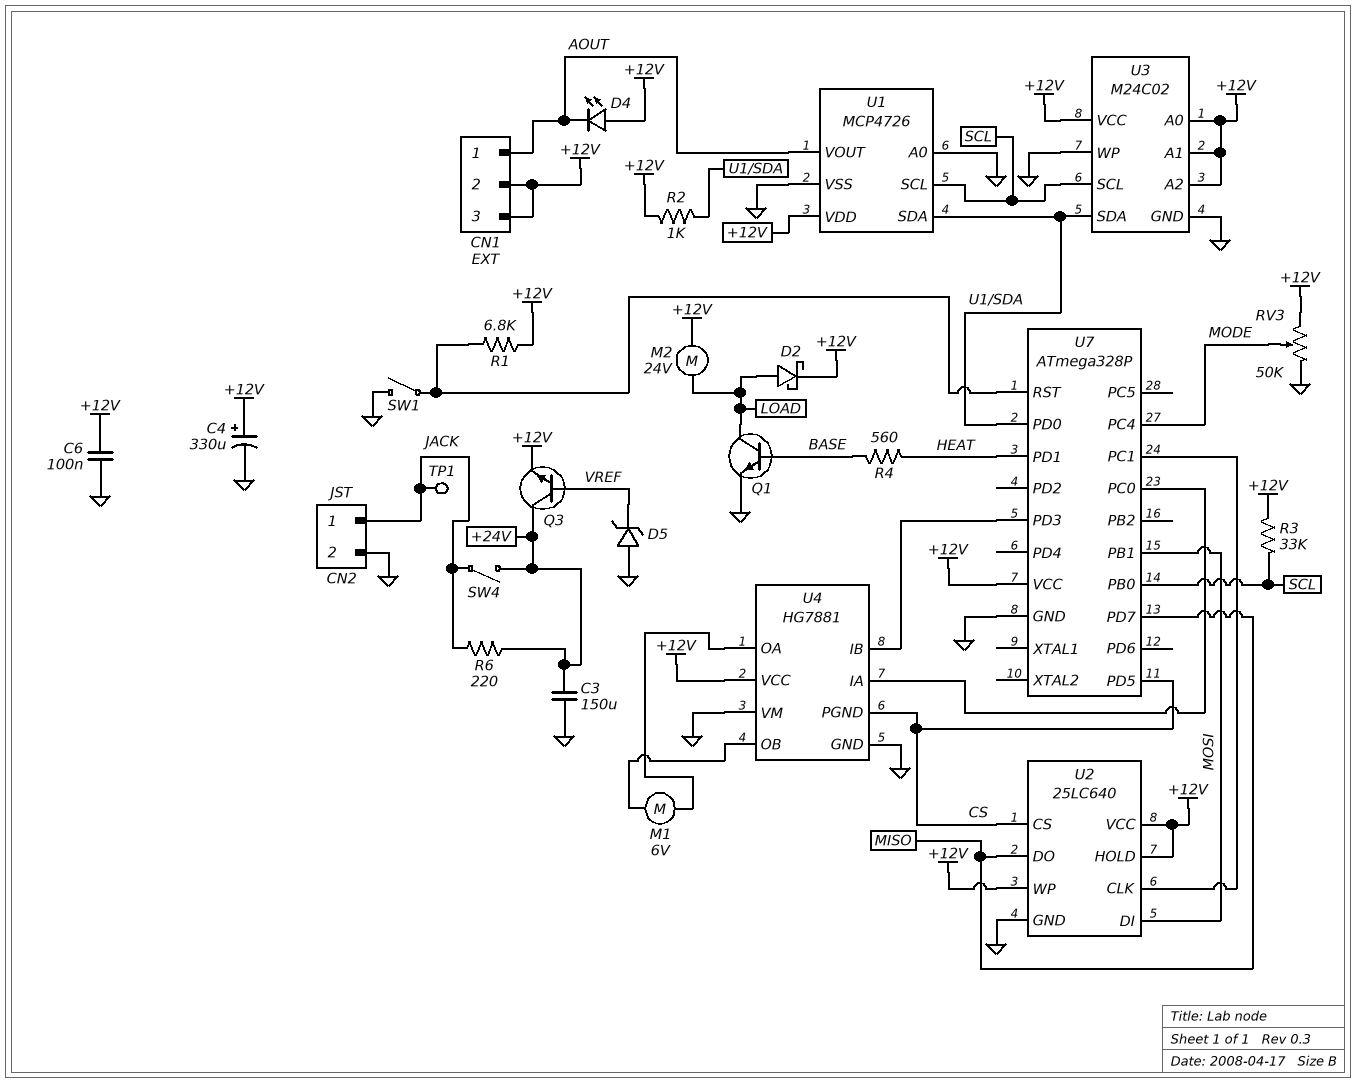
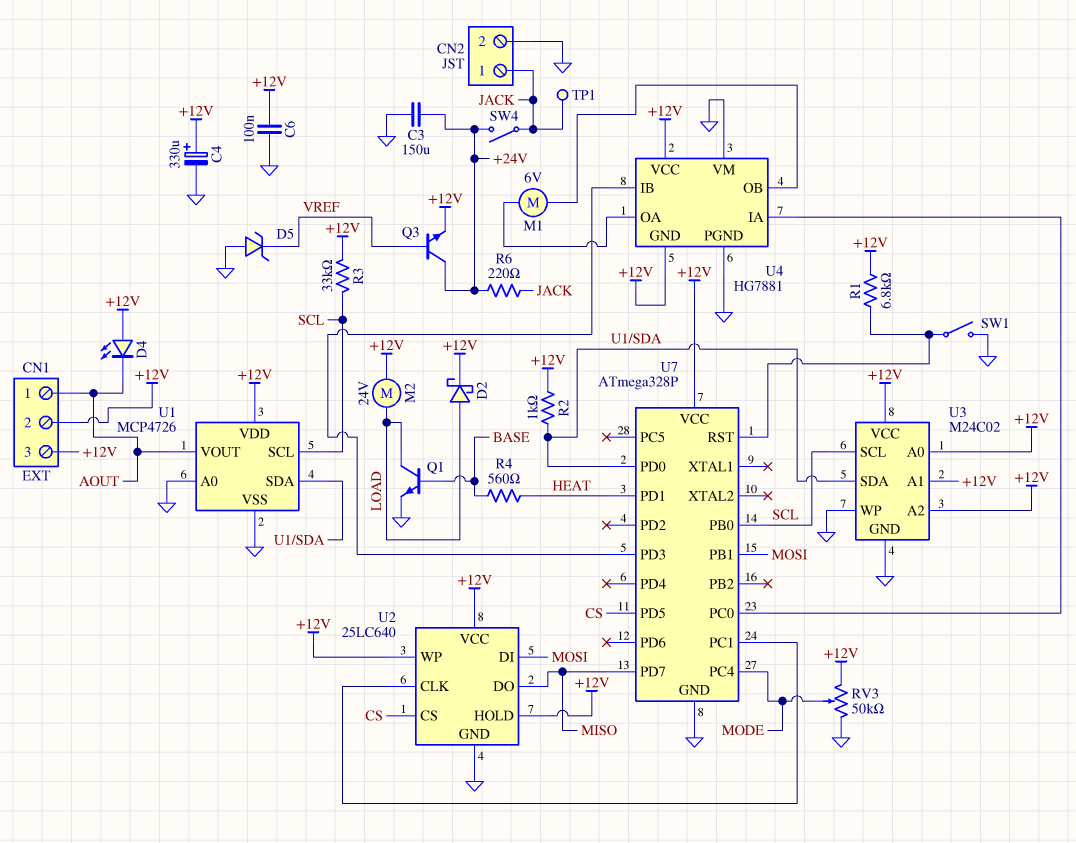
U4 pin GND: GND -> +12V
U4 pin PGND: CS -> GND

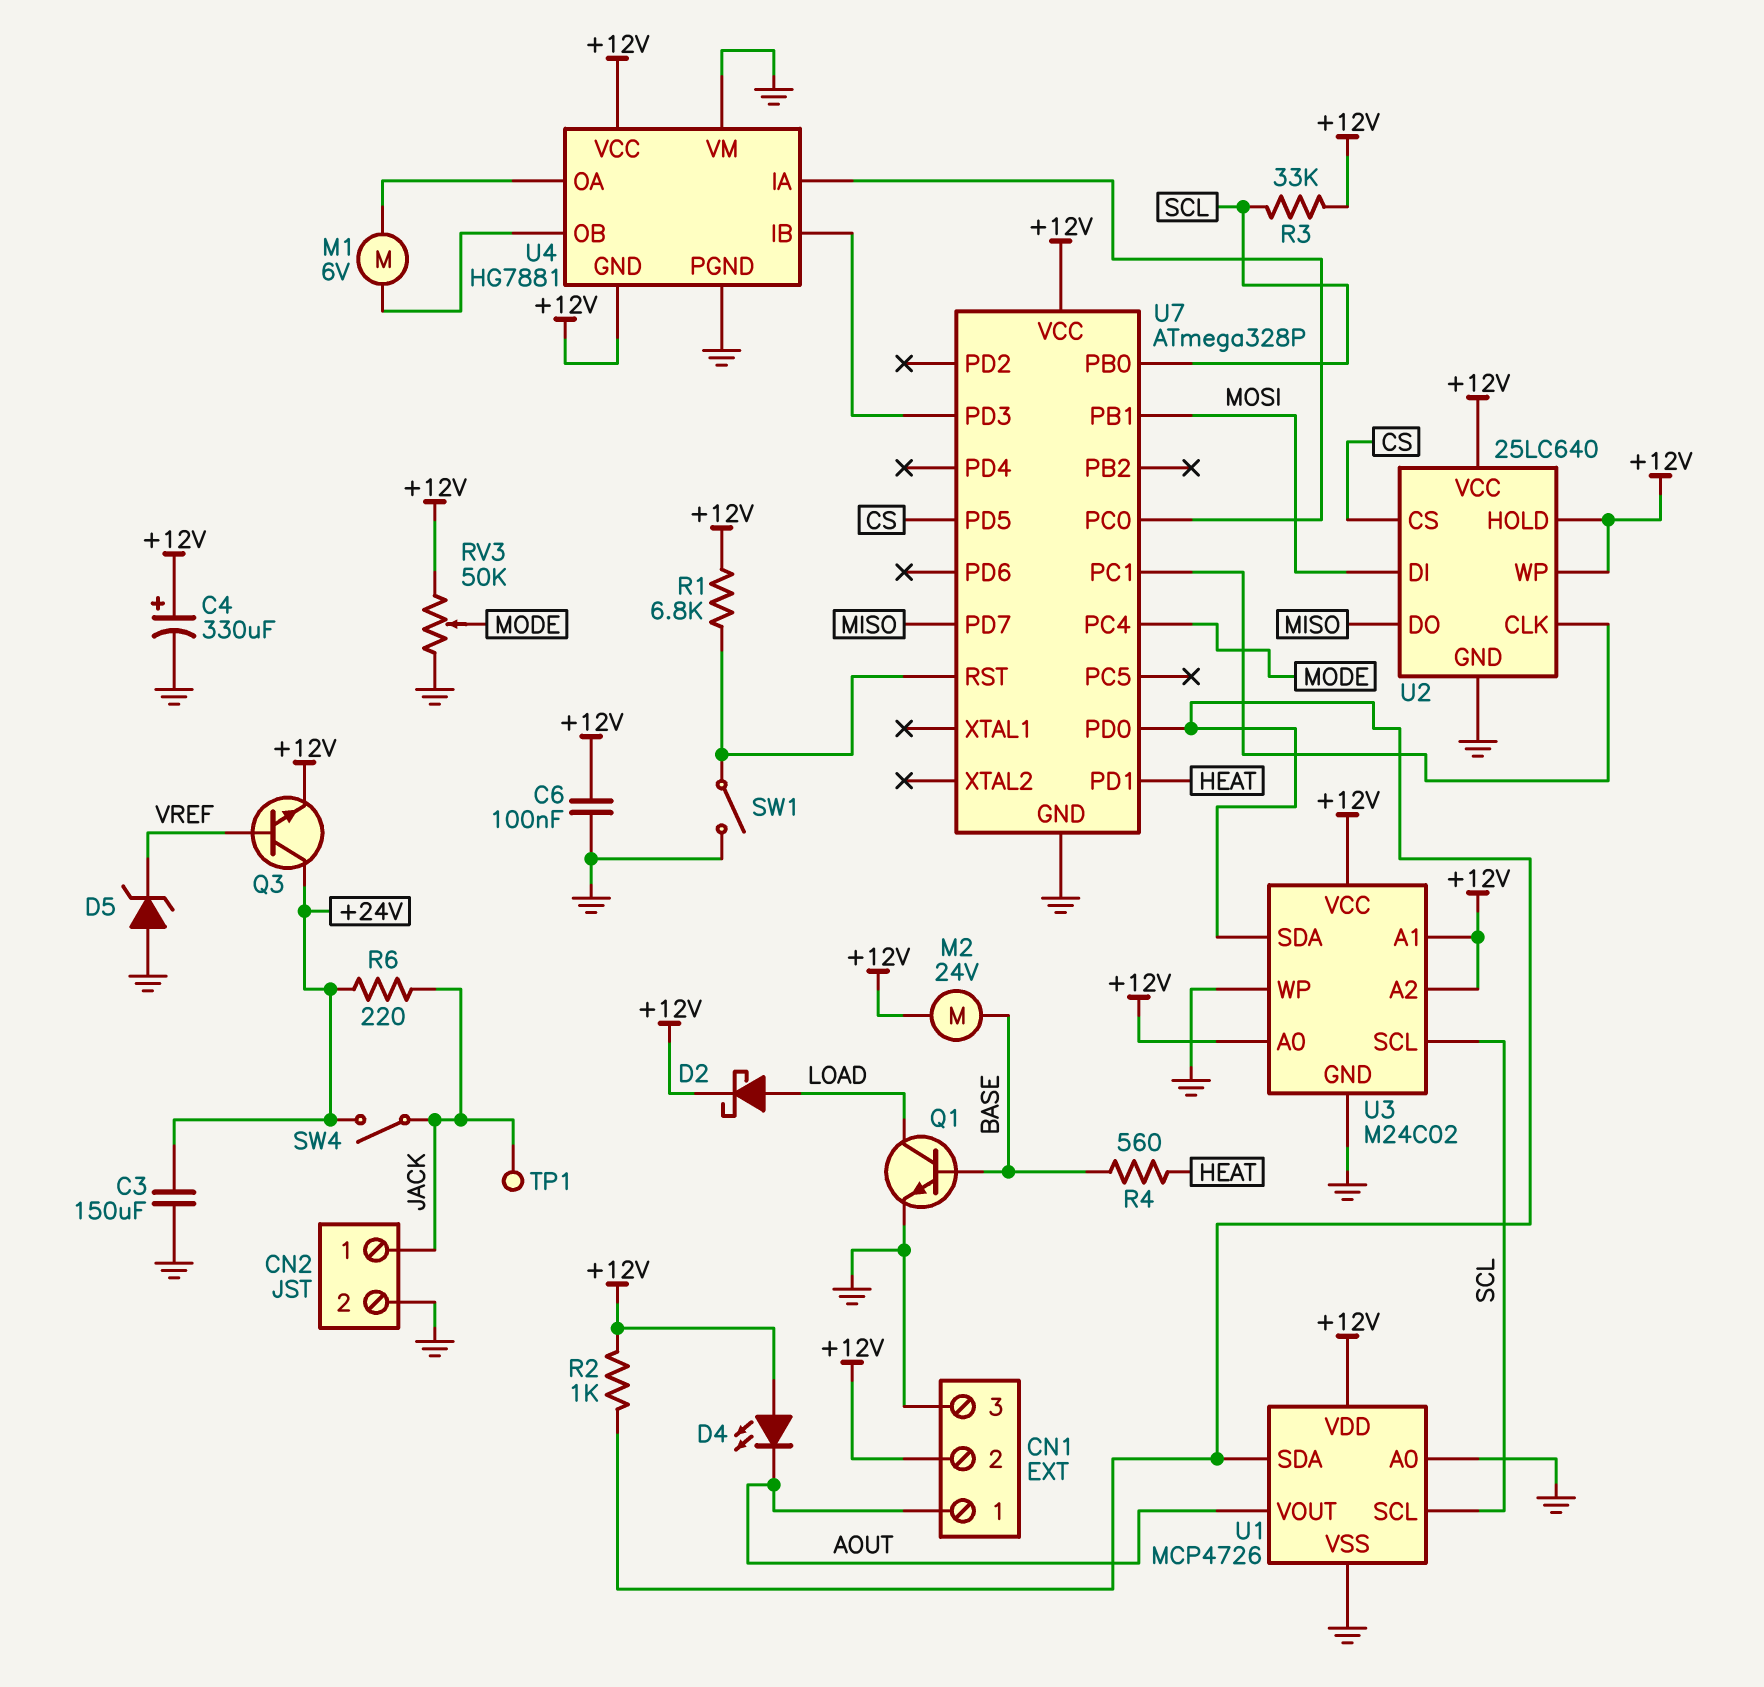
CN1 pin 3: +12V -> GND
M2: motor 24V (+12V, LOAD) -> motor 24V (+12V, BASE)

